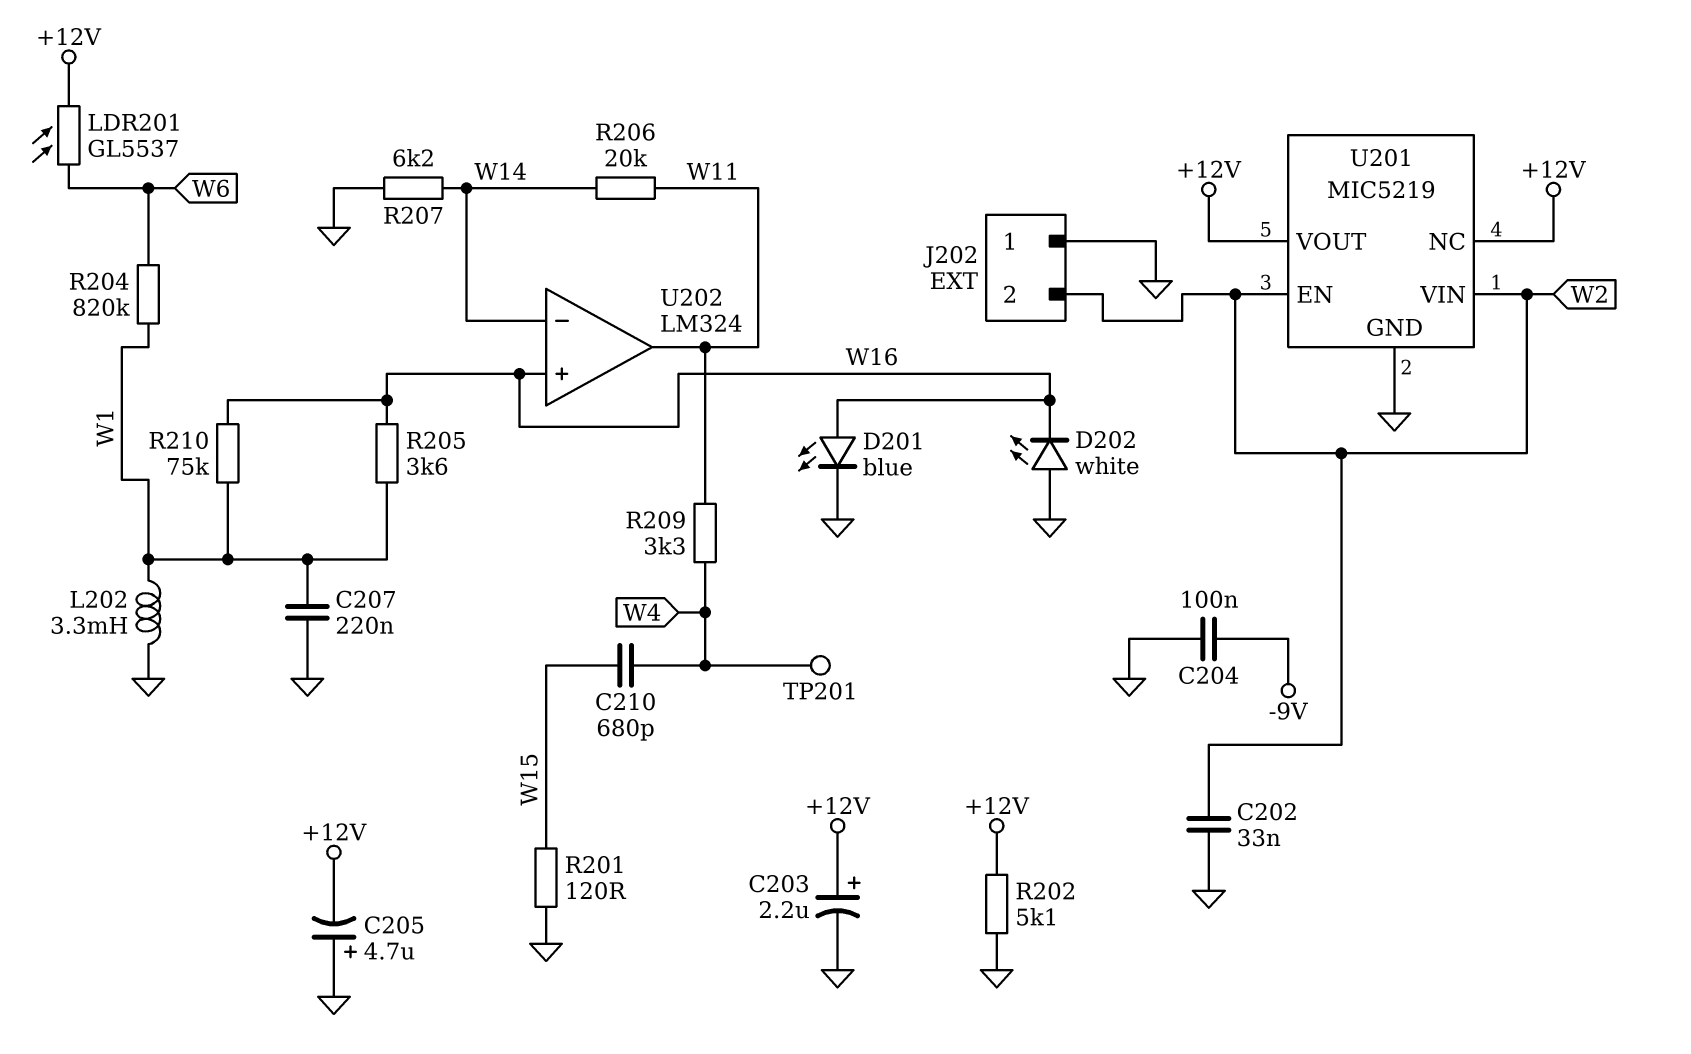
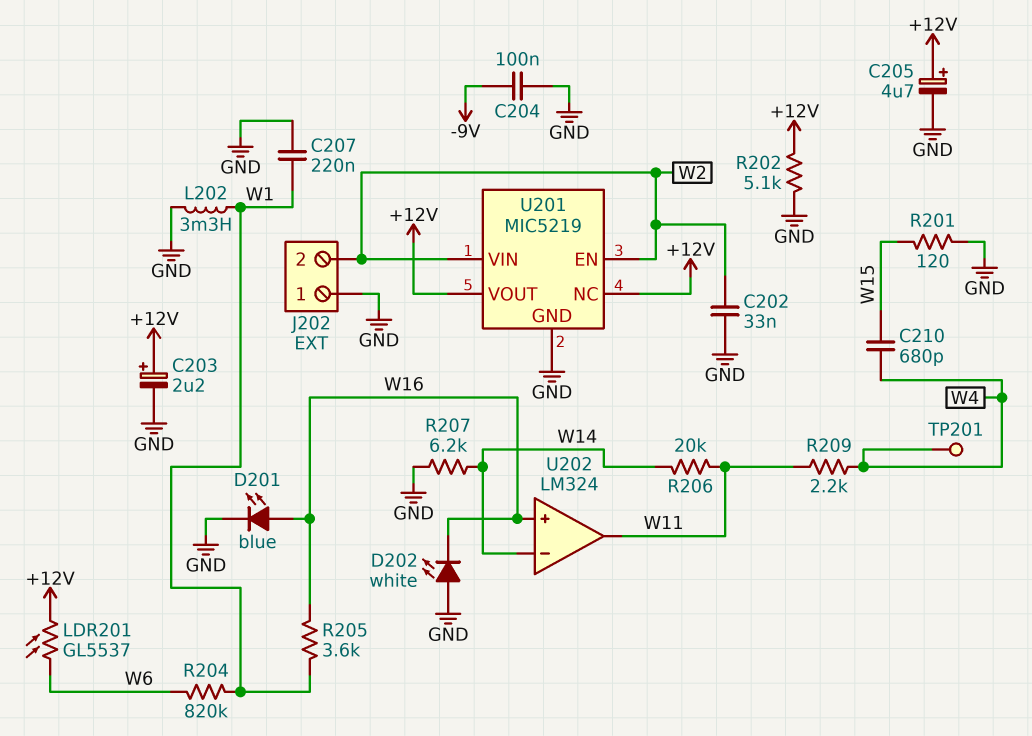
C205: 4.7uF (plus GND, minus +12V) -> 4.7uF (plus +12V, minus GND)
R209: 3.3k (W4, W11) -> 2.2k (W4, W11)
R210: 75k (W1, W16) -> none

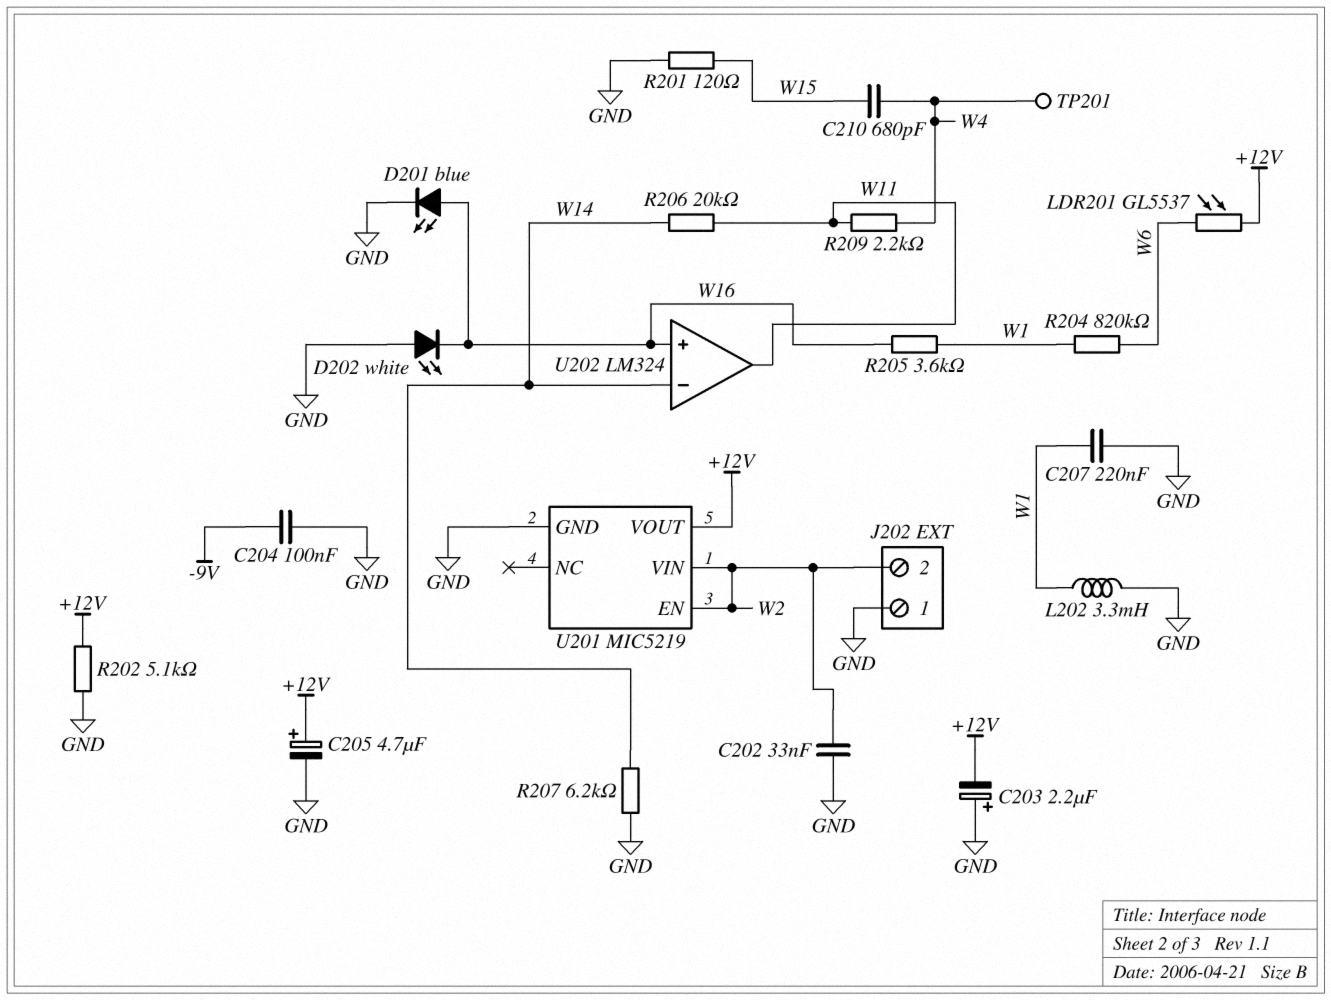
C203: 2.2uF (plus +12V, minus GND) -> 2.2uF (plus GND, minus +12V)
U201 pin NC: +12V -> none

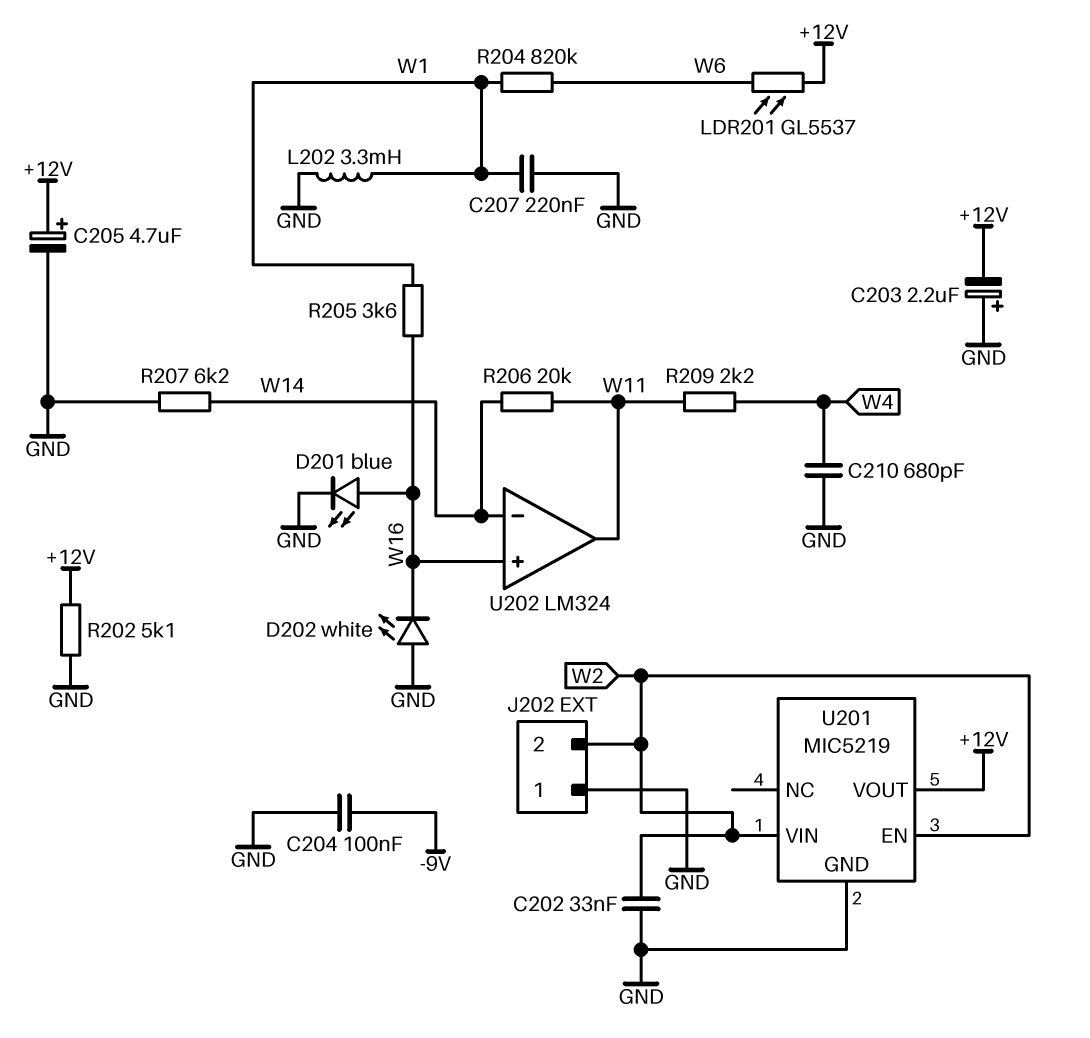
C210: 680pF (W4, W15) -> 680pF (GND, W4)
R201: 120 (GND, W15) -> none
TP201: test point (W4) -> none

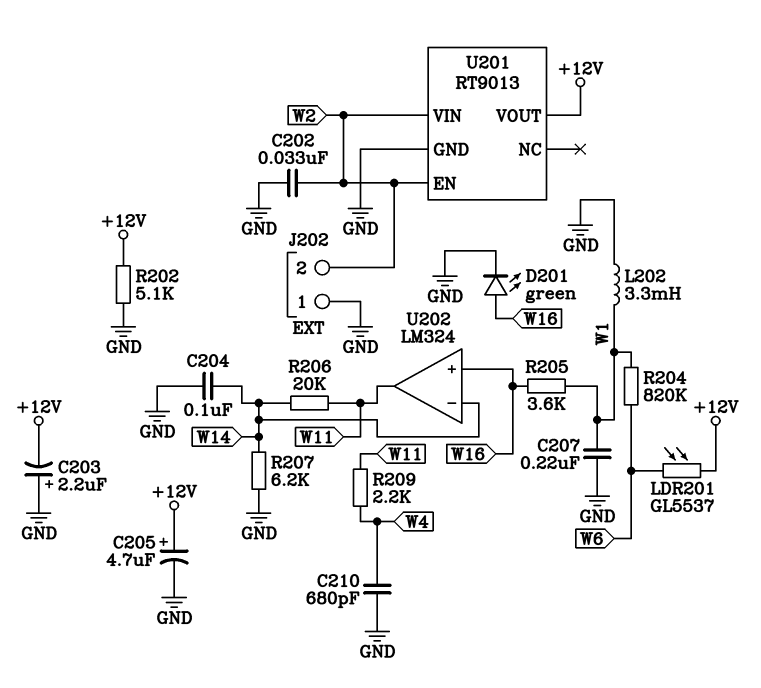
C204: 100nF (-9V, GND) -> 100nF (GND, W14)
D201: LED blue (A W16, K GND) -> LED green (A W16, K GND)
D202: LED white (A GND, K W16) -> none
U201: MIC5219 -> RT9013

